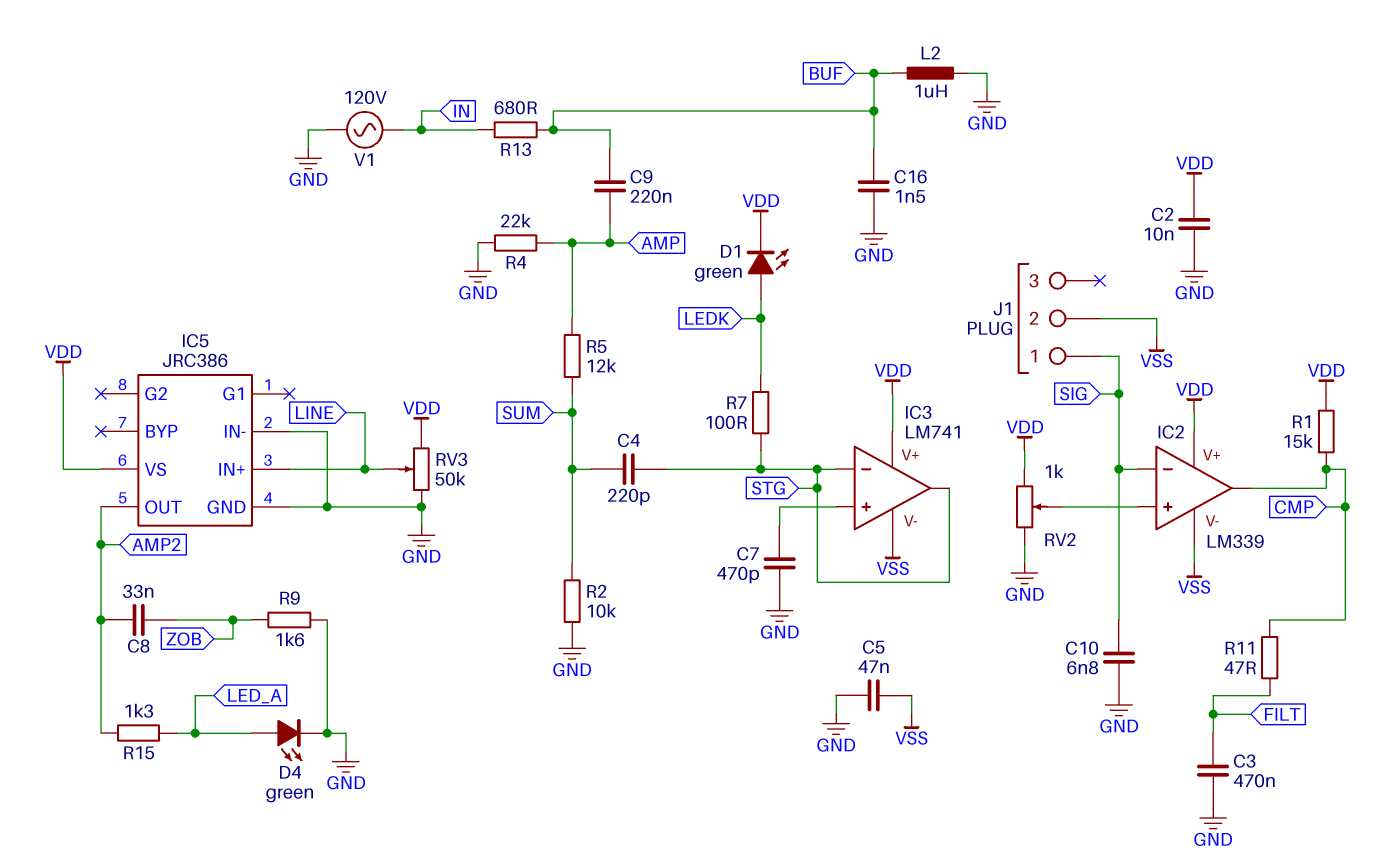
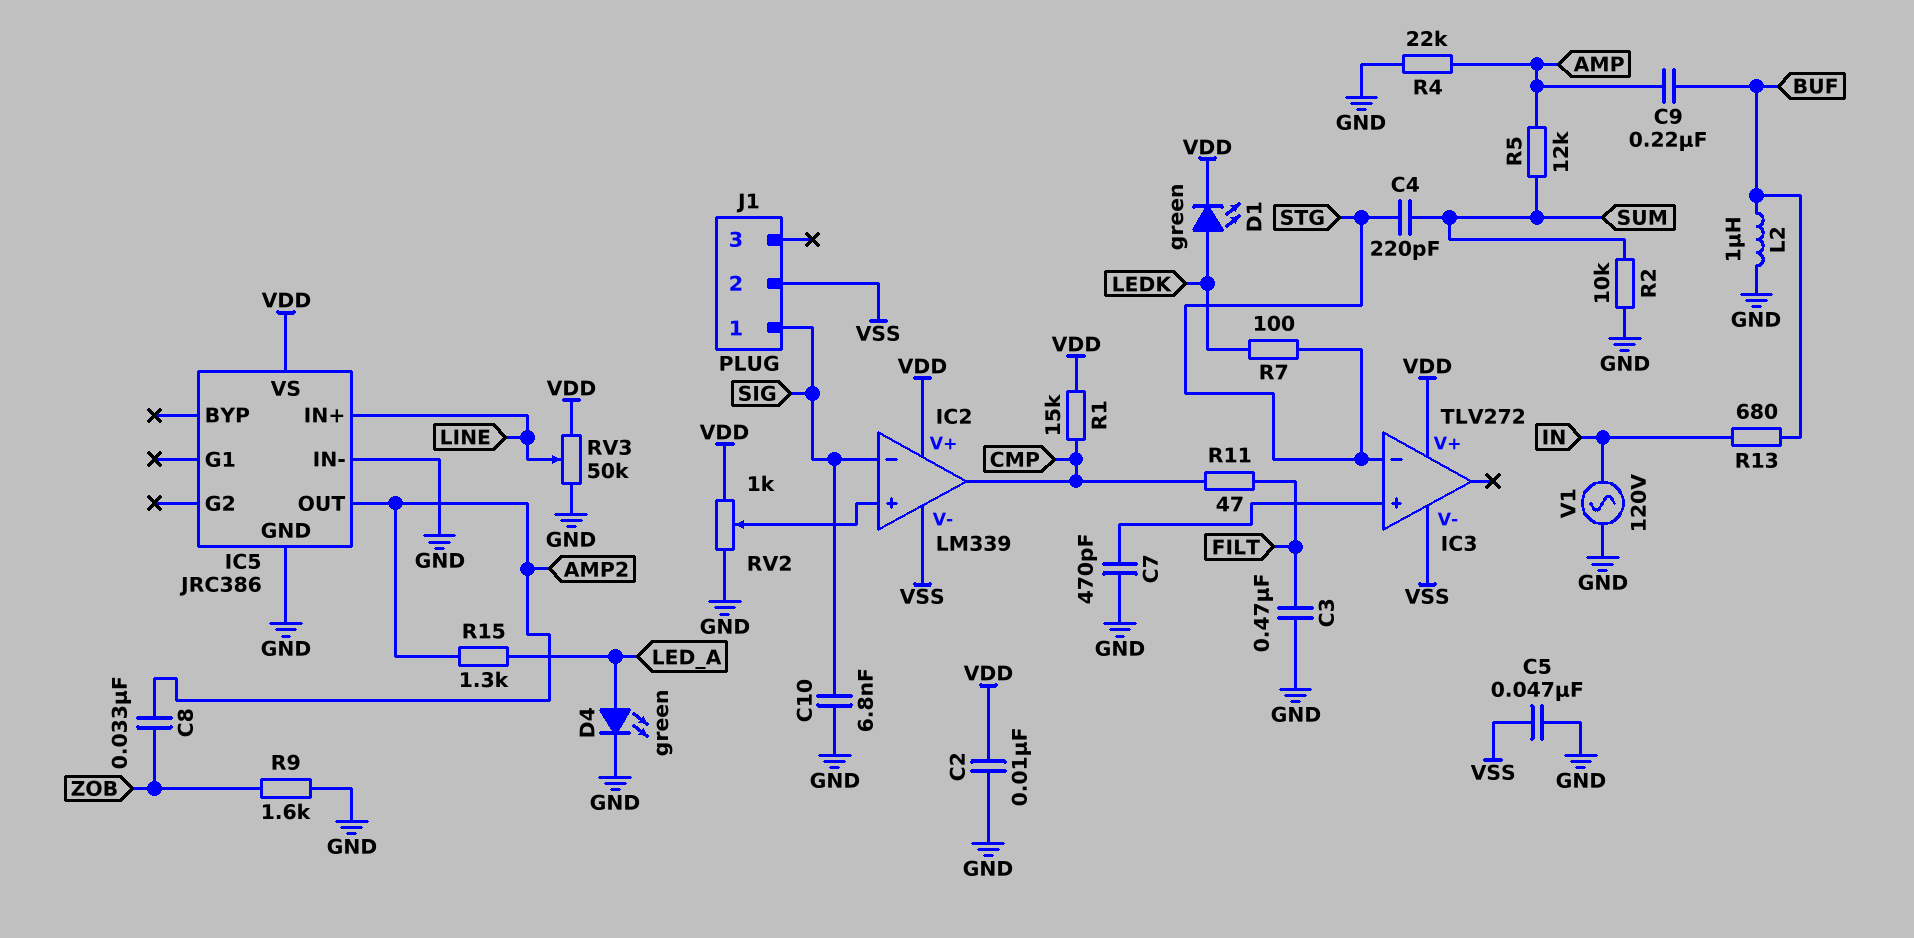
C16: 1.5nF (BUF, GND) -> none
IC3: LM741 -> TLV272
IC3 pin out: STG -> none

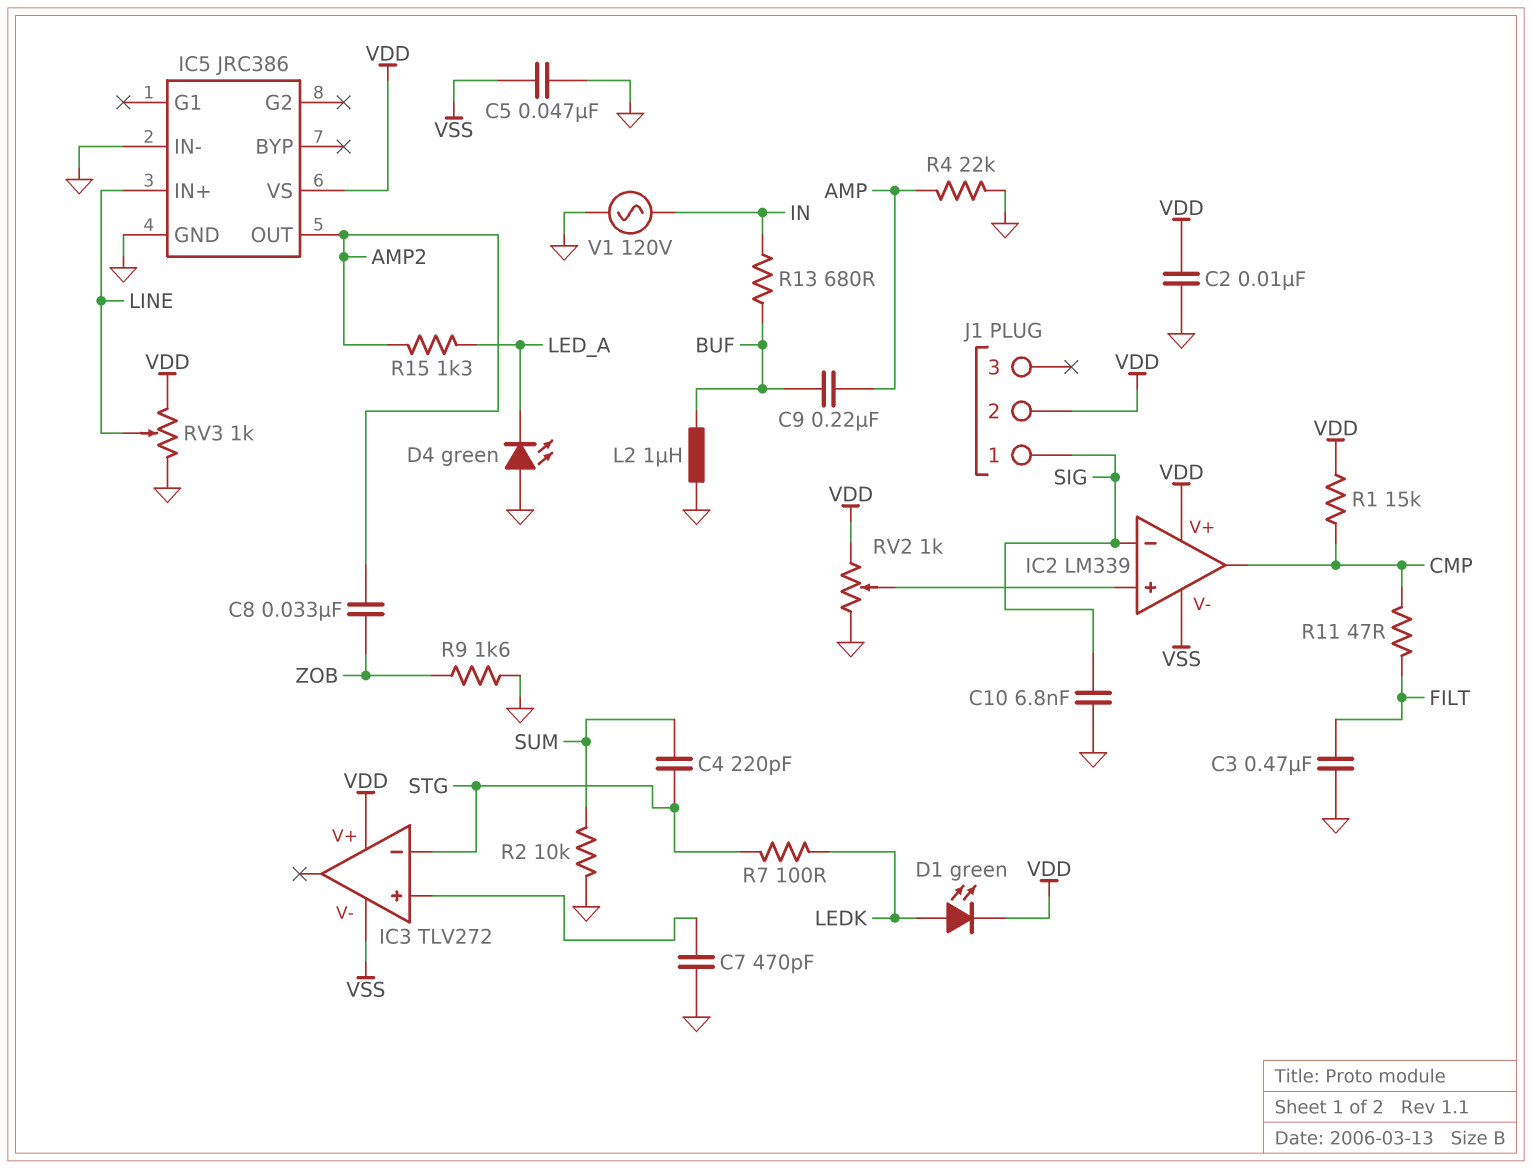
D4: LED green (A LED_A, K GND) -> LED green (A GND, K LED_A)
J1 pin 2: VSS -> VDD
R5: 12k (AMP, SUM) -> none
RV3: 50k (GND, VDD, wiper LINE) -> 1k (GND, VDD, wiper LINE)

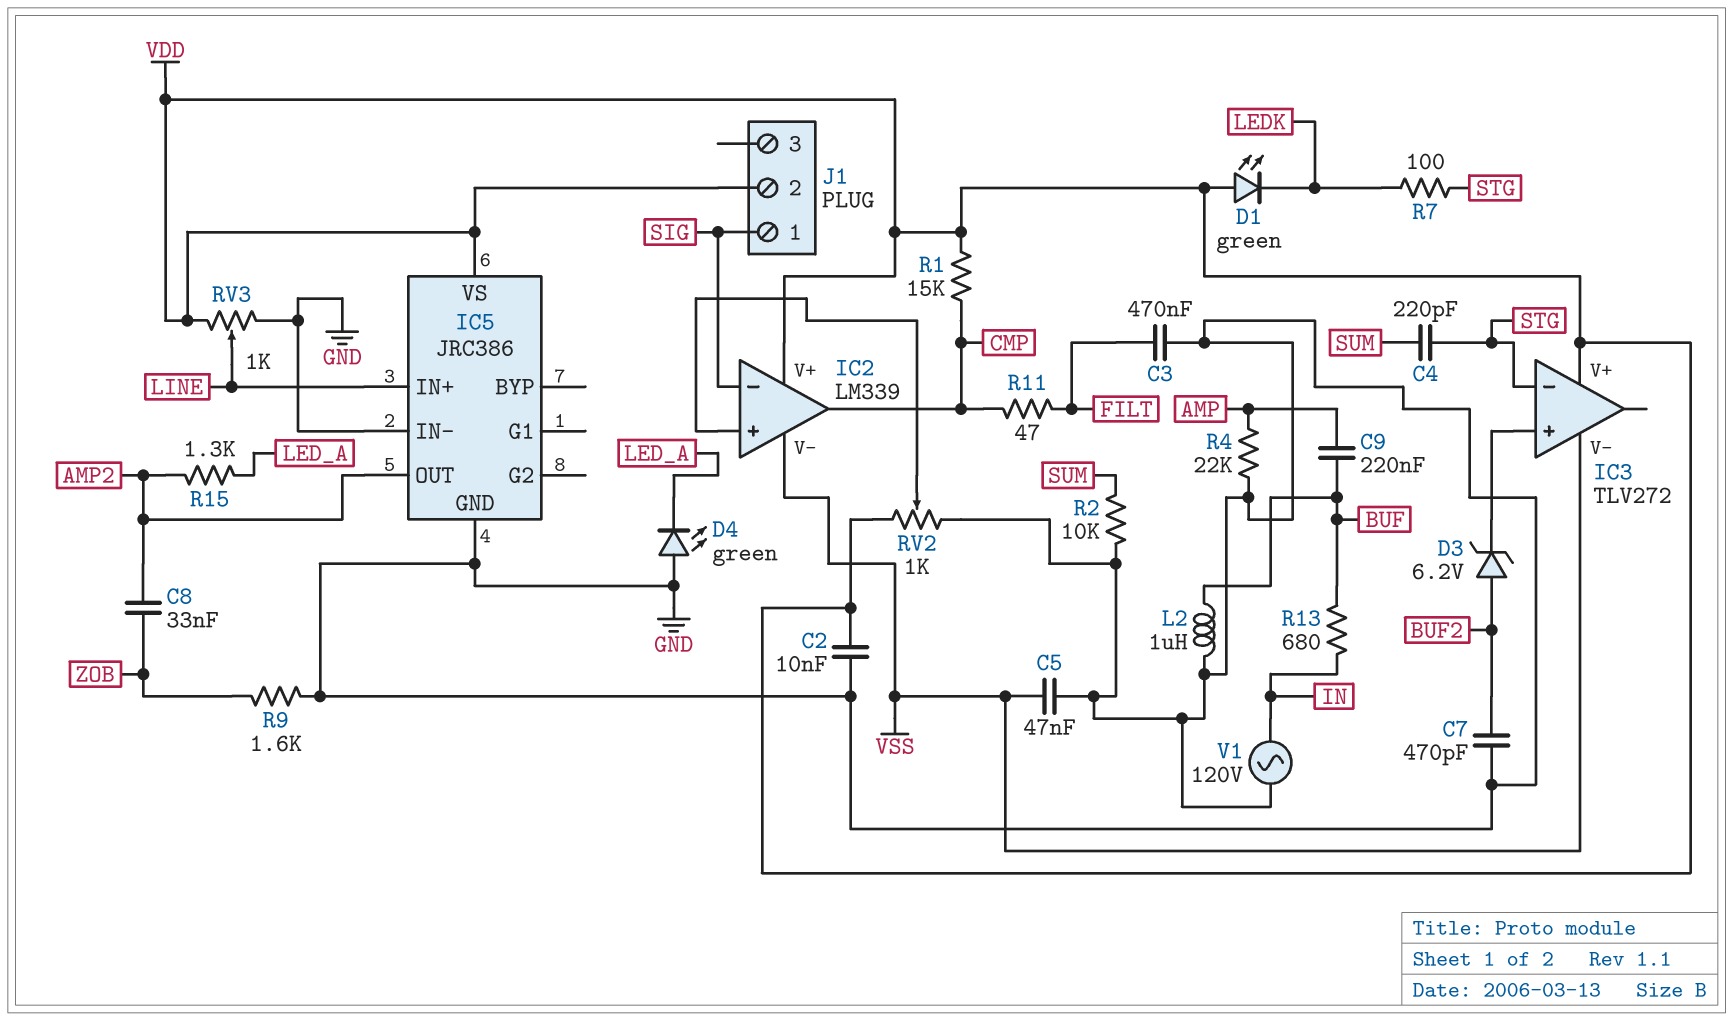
C7: 470pF (GND, IC3/in+) -> 470pF (BUF2, GND)
C10: 6.8nF (GND, SIG) -> none
D1: LED green (A LEDK, K VDD) -> LED green (A VDD, K LEDK)
D3: none -> zener 6.2V (A BUF2, K IC3/in+)

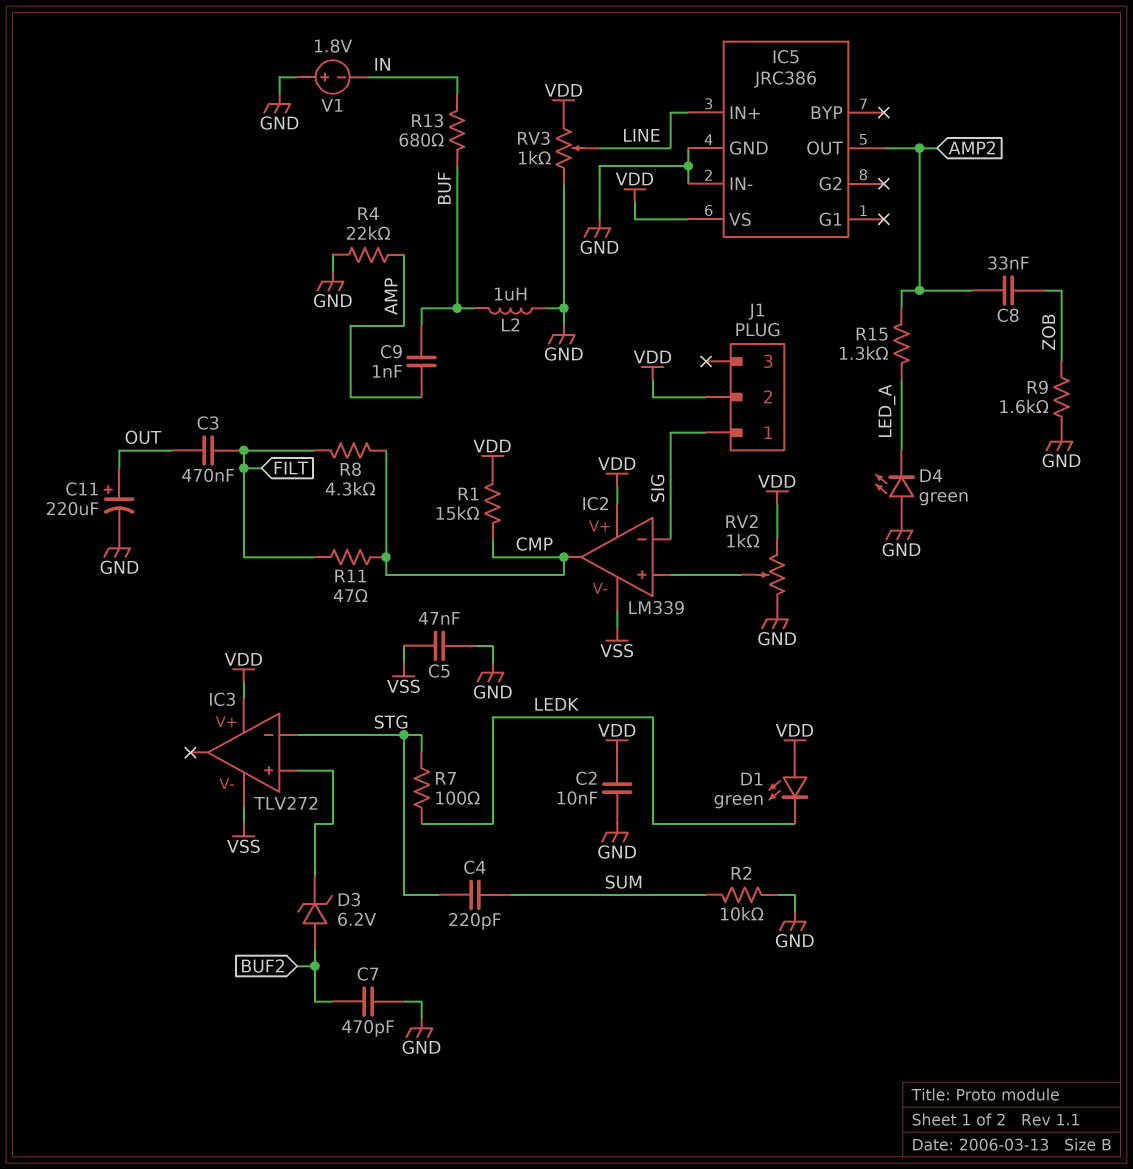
C3: 470nF (FILT, GND) -> 470nF (FILT, OUT)
C9: 220nF (AMP, BUF) -> 1nF (AMP, BUF)
C11: none -> 220uF (plus OUT, minus GND)
R8: none -> 4.3k (CMP, FILT)
V1: AC 120V (GND, IN) -> 1.8V (plus GND, minus IN)

